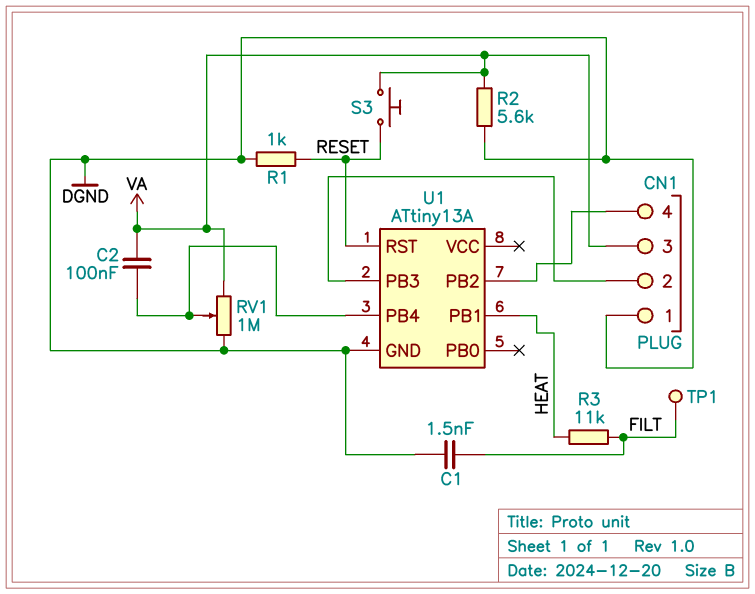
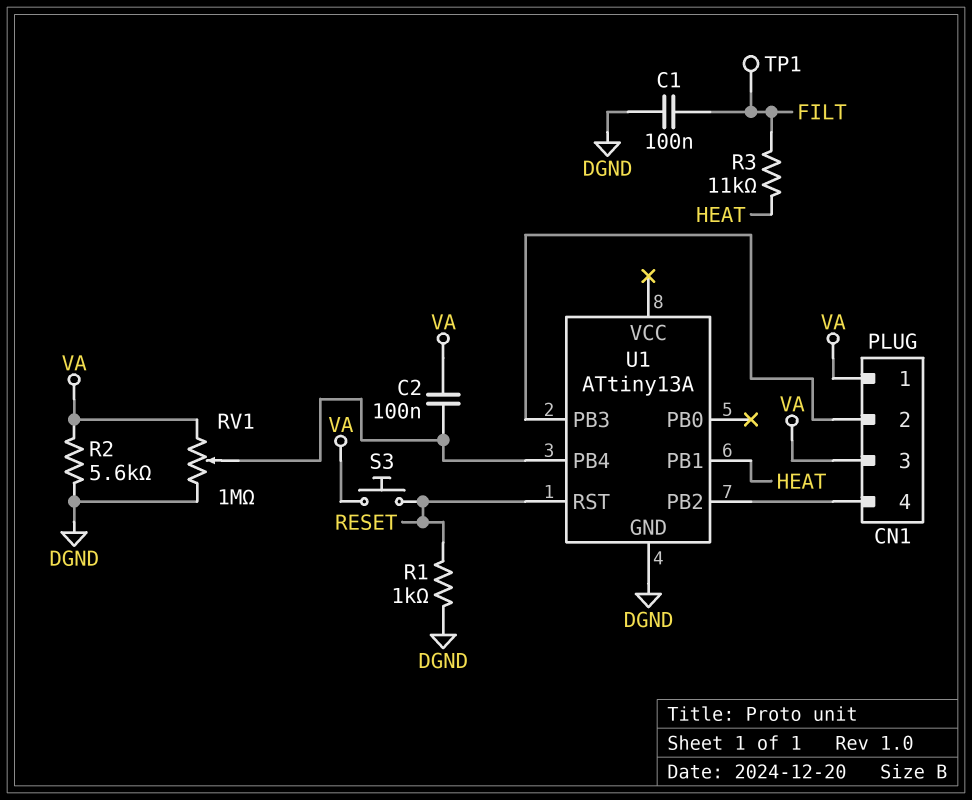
C1: 1.5nF (DGND, FILT) -> 100nF (DGND, FILT)
CN1 pin 1: DGND -> VA

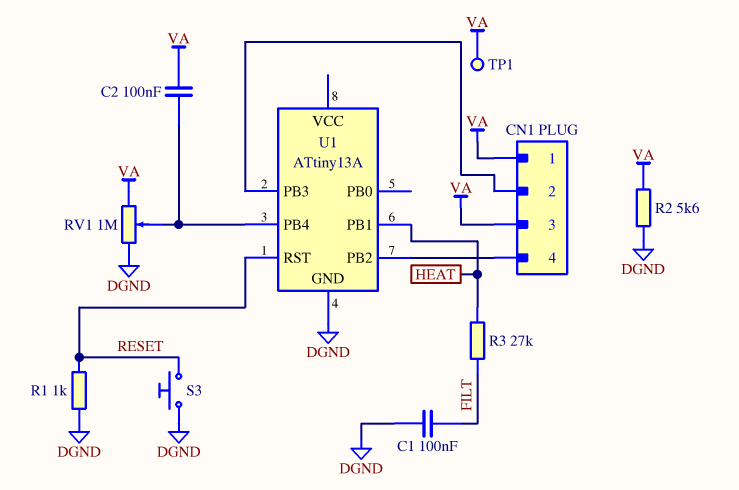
R3: 11k (FILT, HEAT) -> 27k (FILT, HEAT)
S3: button (RESET, VA) -> button (DGND, RESET)
TP1: test point (FILT) -> test point (VA)

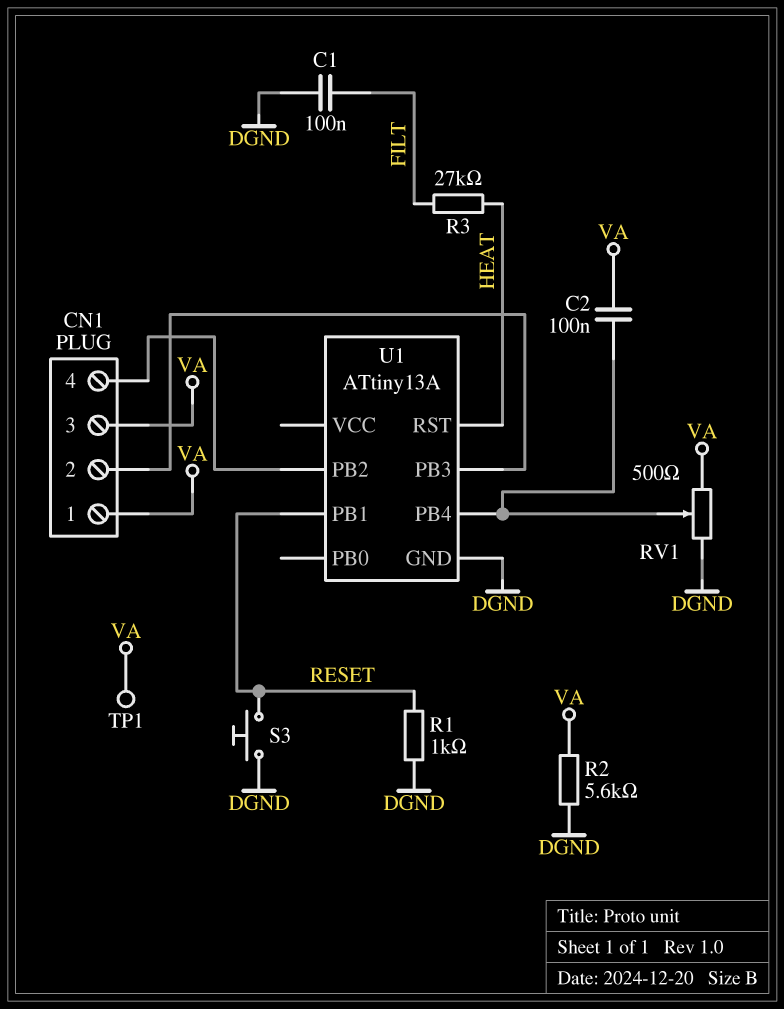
RV1: 1M (DGND, VA, wiper U1/PB4) -> 500 (DGND, VA, wiper U1/PB4)
U1 pin PB1: HEAT -> RESET
U1 pin RST: RESET -> HEAT

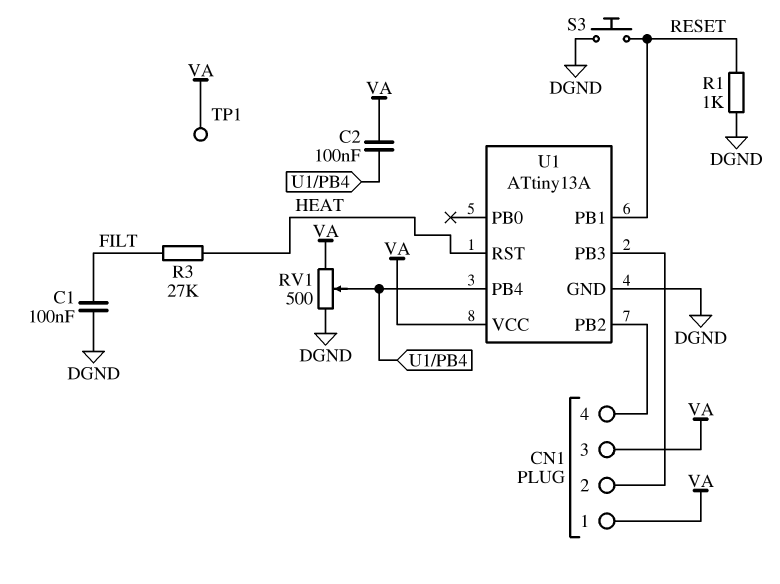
R2: 5.6k (DGND, VA) -> none
U1 pin VCC: none -> VA

